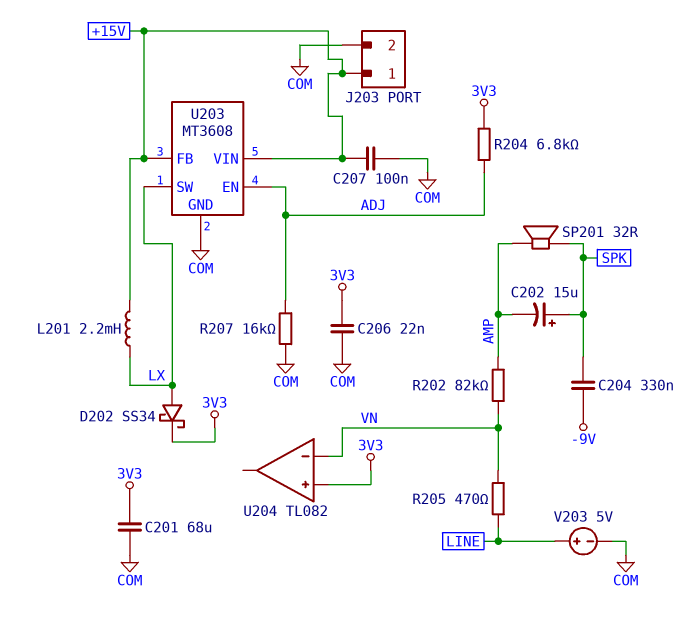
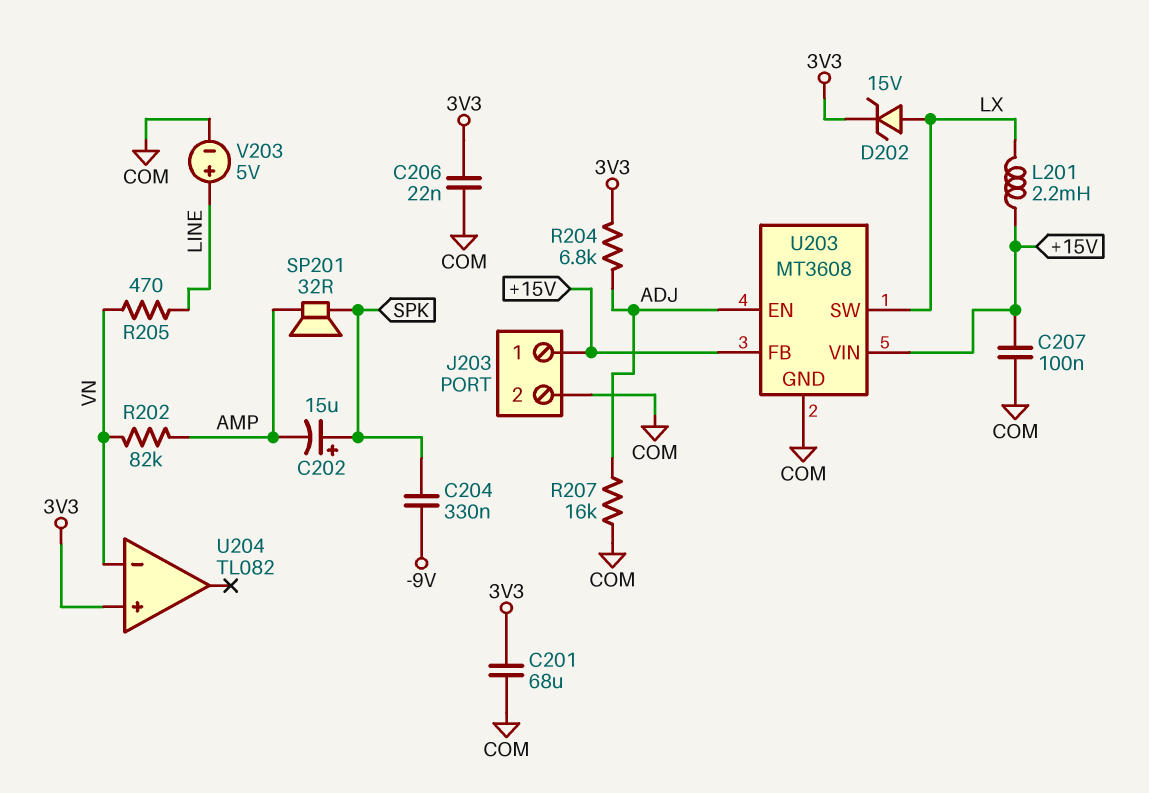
D202: schottky SS34 (A LX, K 3V3) -> zener 15V (A LX, K 3V3)

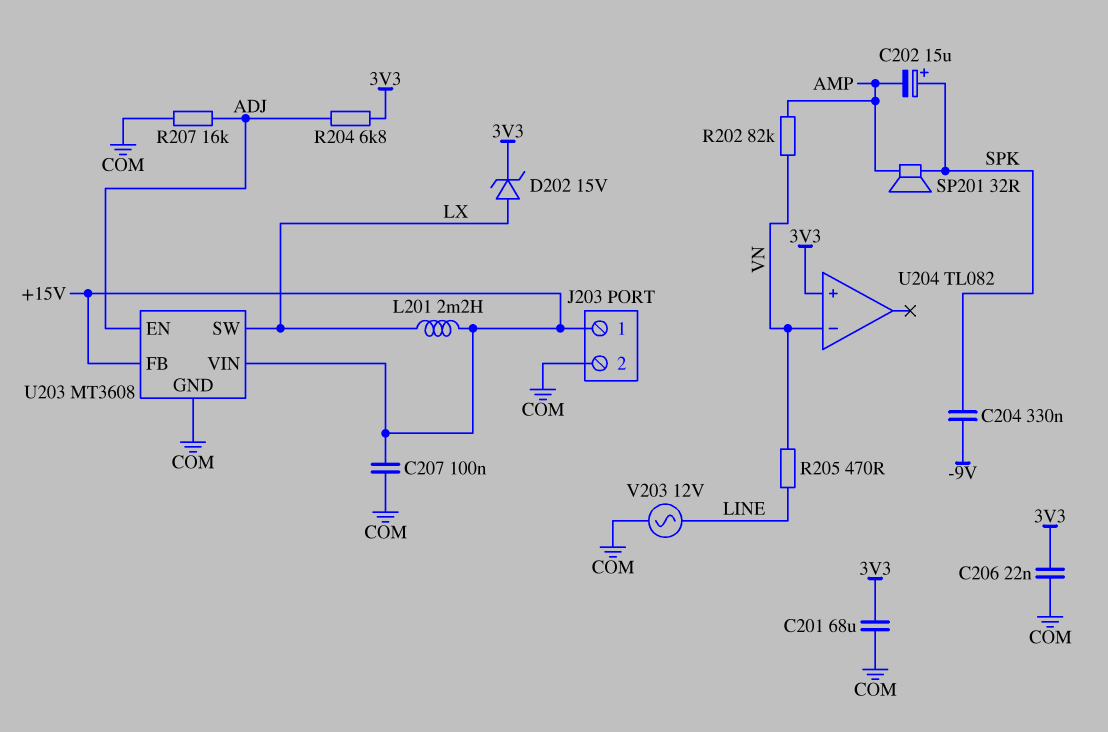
V203: 5V (plus LINE, minus COM) -> AC 12V (COM, LINE)

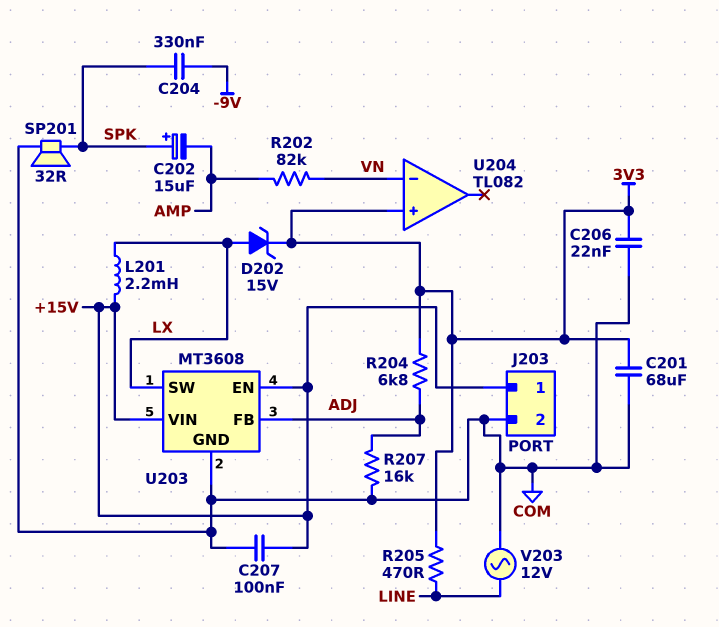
R205: 470 (LINE, VN) -> 470 (3V3, LINE)
SP201: speaker 32R (AMP, SPK) -> speaker 32R (COM, SPK)
U203 pin EN: ADJ -> +15V
U203 pin FB: +15V -> ADJ

